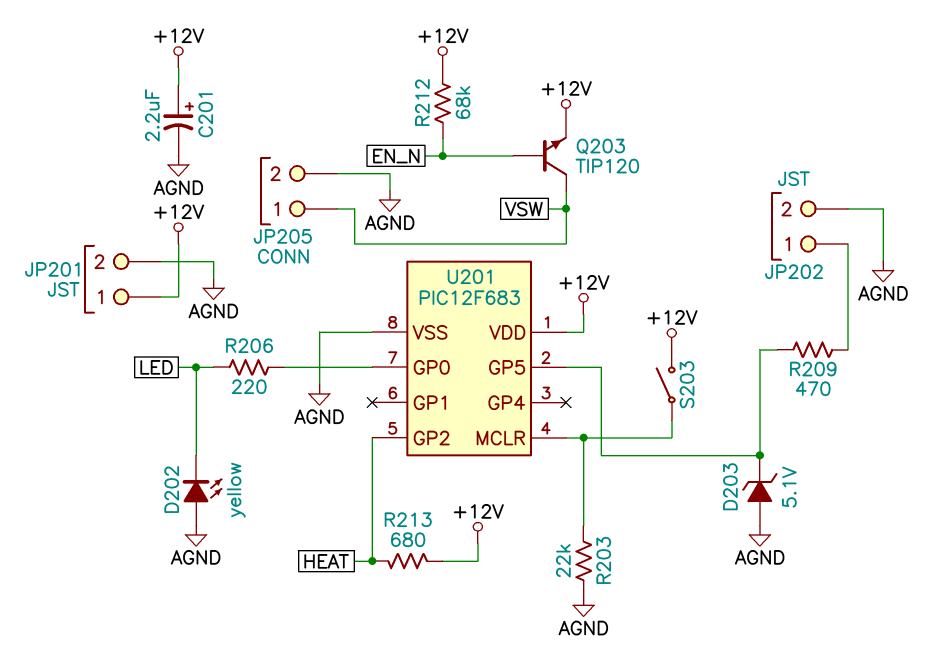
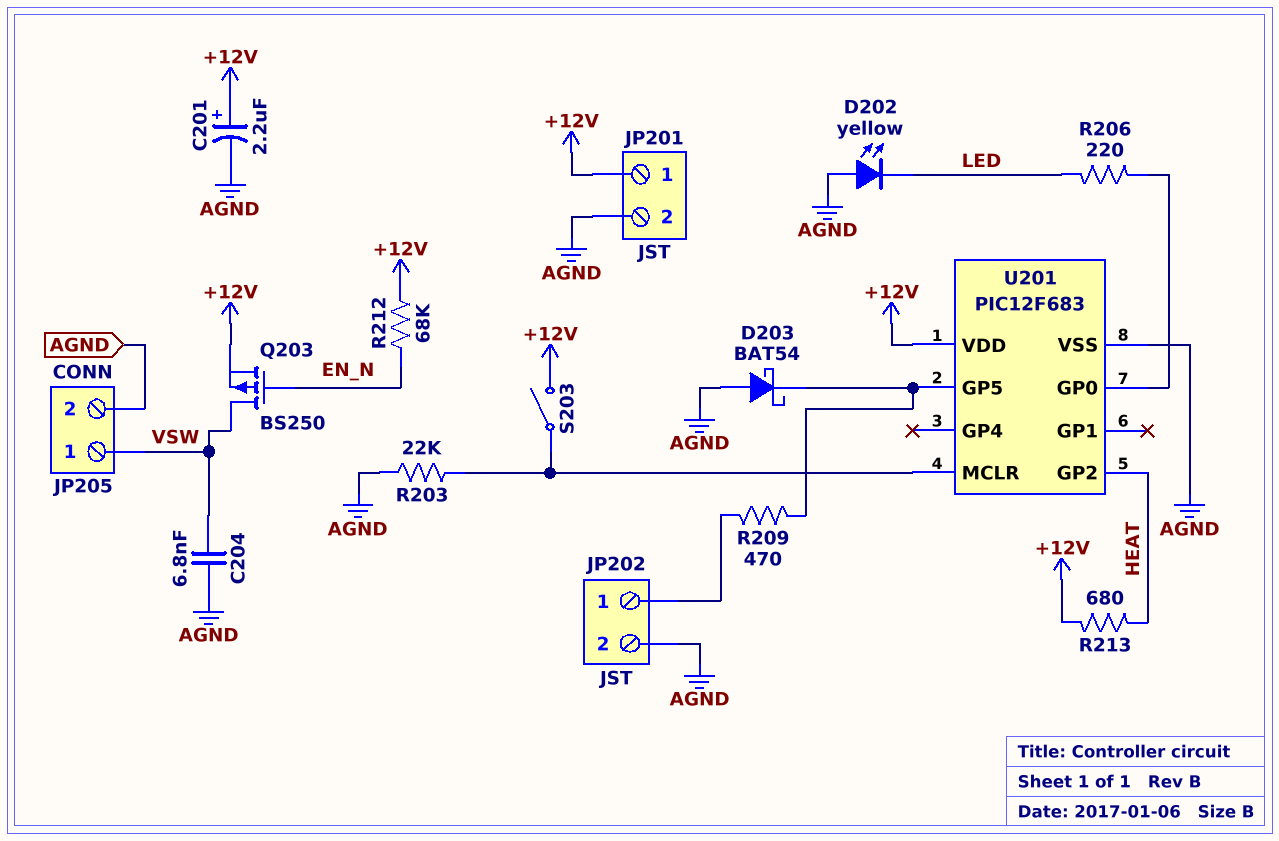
C204: none -> 6.8nF (AGND, VSW)
D203: zener 5.1V (A AGND, K U201/GP5) -> schottky BAT54 (A AGND, K U201/GP5)
Q203: NPN TIP120 (B EN_N, C VSW, E +12V) -> PMOS BS250 (G EN_N, D VSW, S +12V)

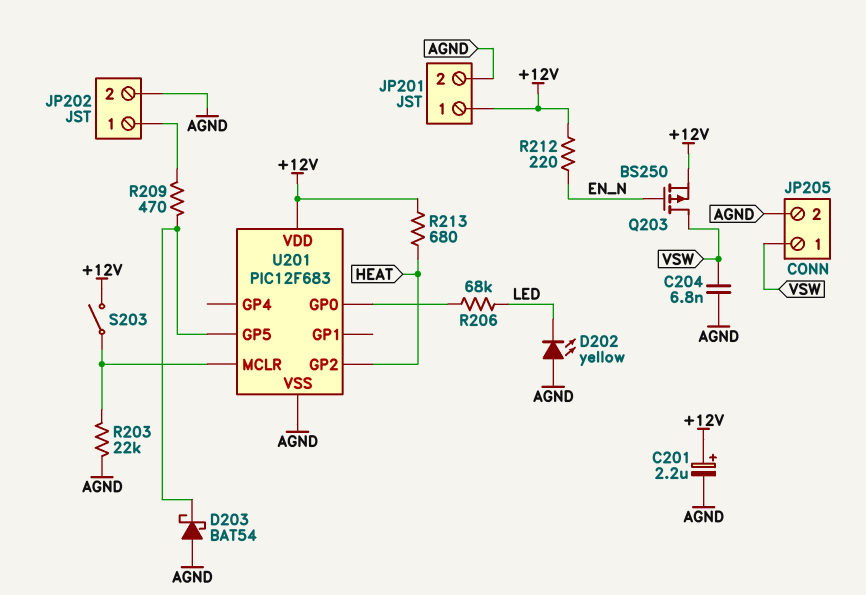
R206: 220 (LED, U201/GP0) -> 68k (LED, U201/GP0)
R212: 68k (+12V, EN_N) -> 220 (+12V, EN_N)

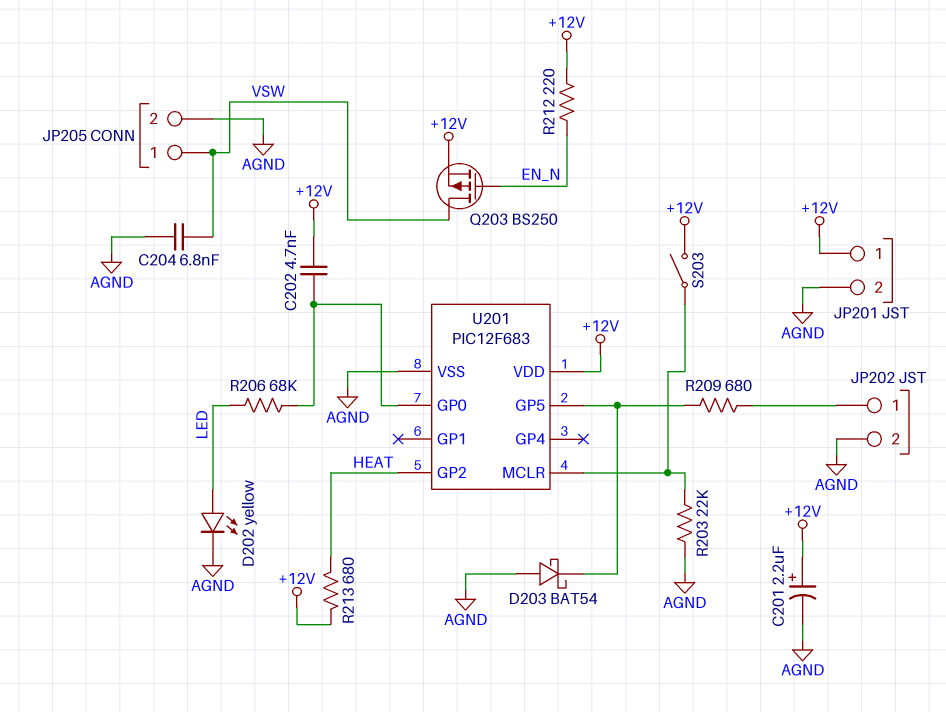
C202: none -> 4.7nF (+12V, U201/GP0)
D202: LED yellow (A AGND, K LED) -> LED yellow (A LED, K AGND)
R209: 470 (JP202/1, U201/GP5) -> 680 (JP202/1, U201/GP5)

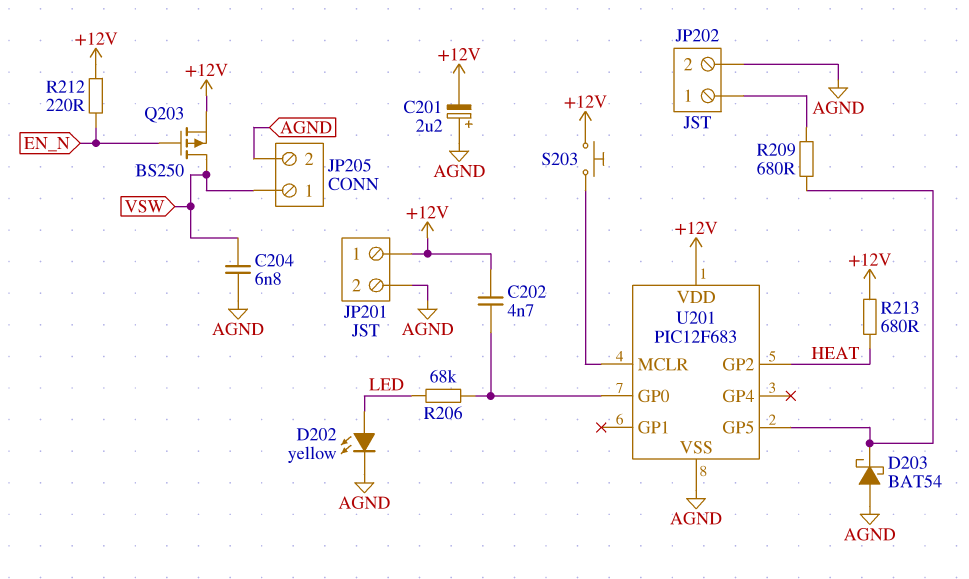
C201: 2.2uF (plus +12V, minus AGND) -> 2.2uF (plus AGND, minus +12V)
R203: 22k (AGND, U201/MCLR) -> none
S203: switch (+12V, U201/MCLR) -> button (+12V, U201/MCLR)

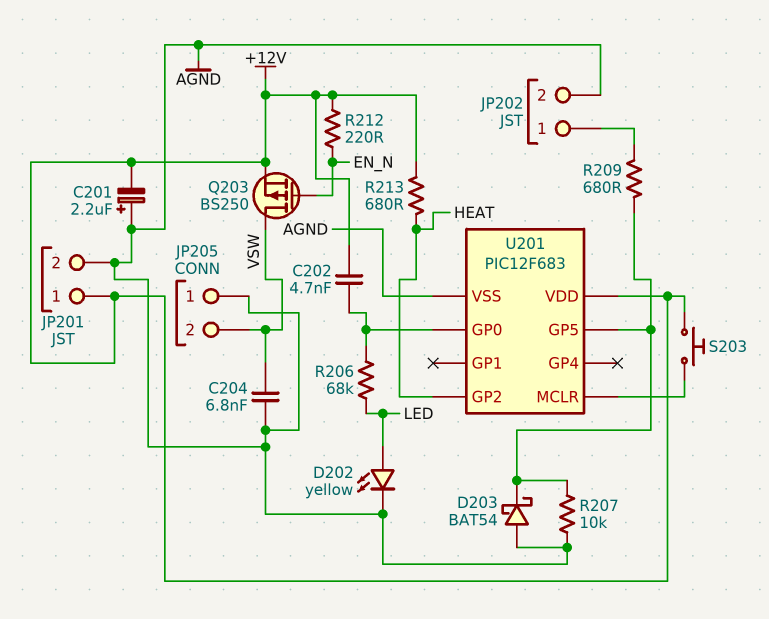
JP205 pin 1: VSW -> AGND
JP205 pin 2: AGND -> VSW
R207: none -> 10k (AGND, U201/GP5)

